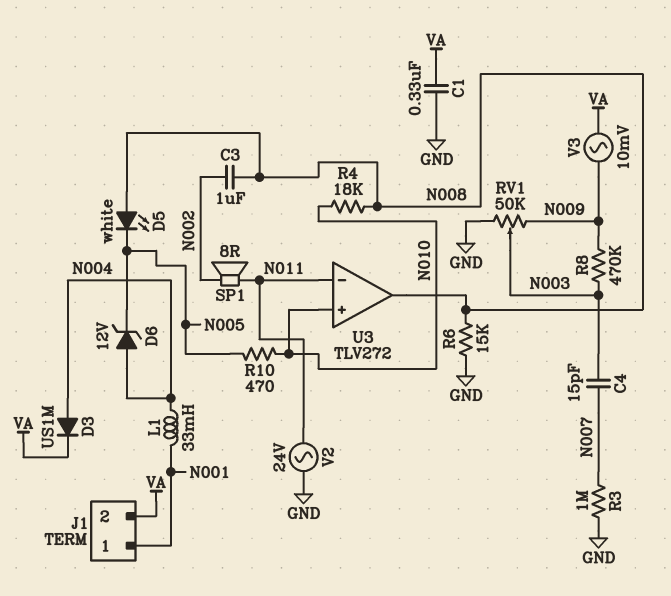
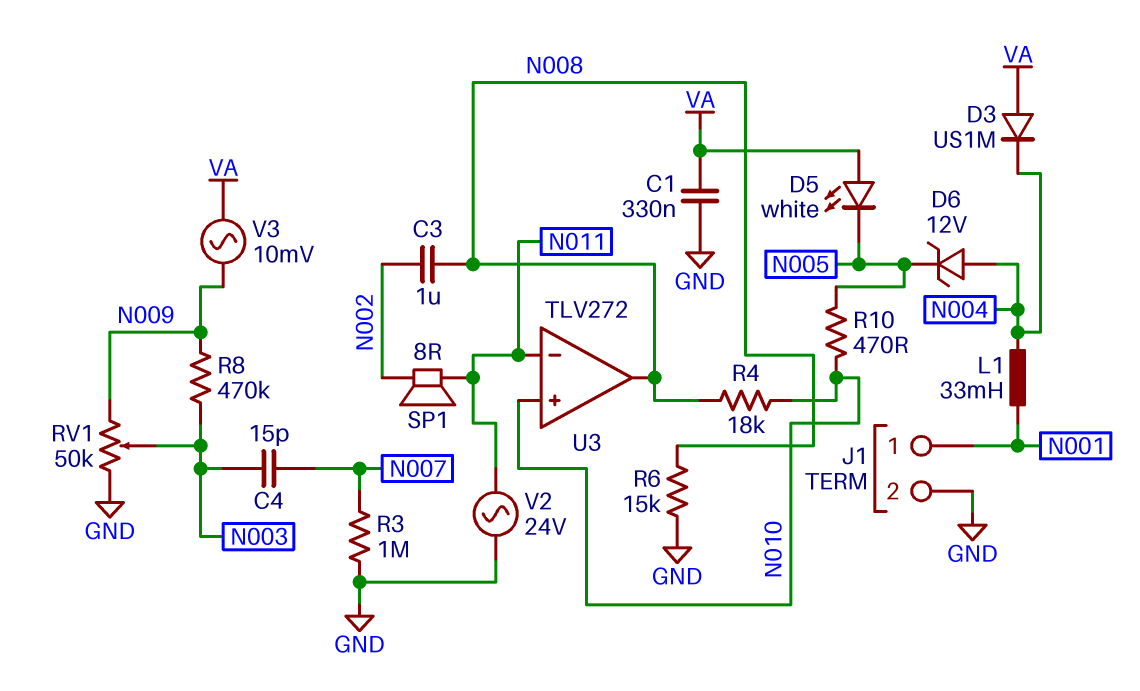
D3: diode US1M (A N004, K VA) -> diode US1M (A VA, K N004)
D5: LED white (A N008, K N005) -> LED white (A VA, K N005)
J1 pin 2: VA -> GND

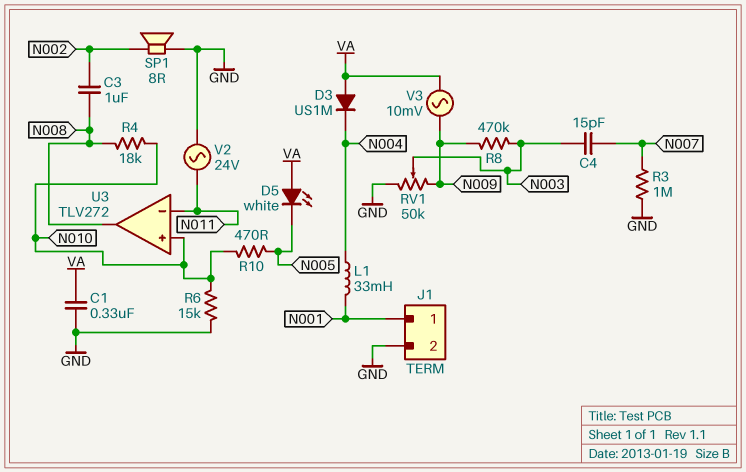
D6: zener 12V (A N004, K N005) -> none
R6: 15k (GND, N008) -> 15k (GND, N010)
SP1: speaker 8R (N002, N011) -> speaker 8R (GND, N002)

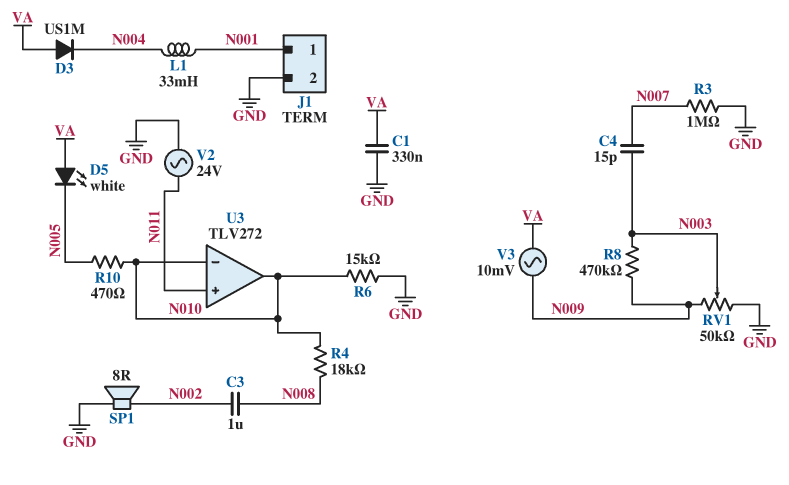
U3 pin in+: N010 -> N011
U3 pin in-: N011 -> N010
U3 pin out: N008 -> N010

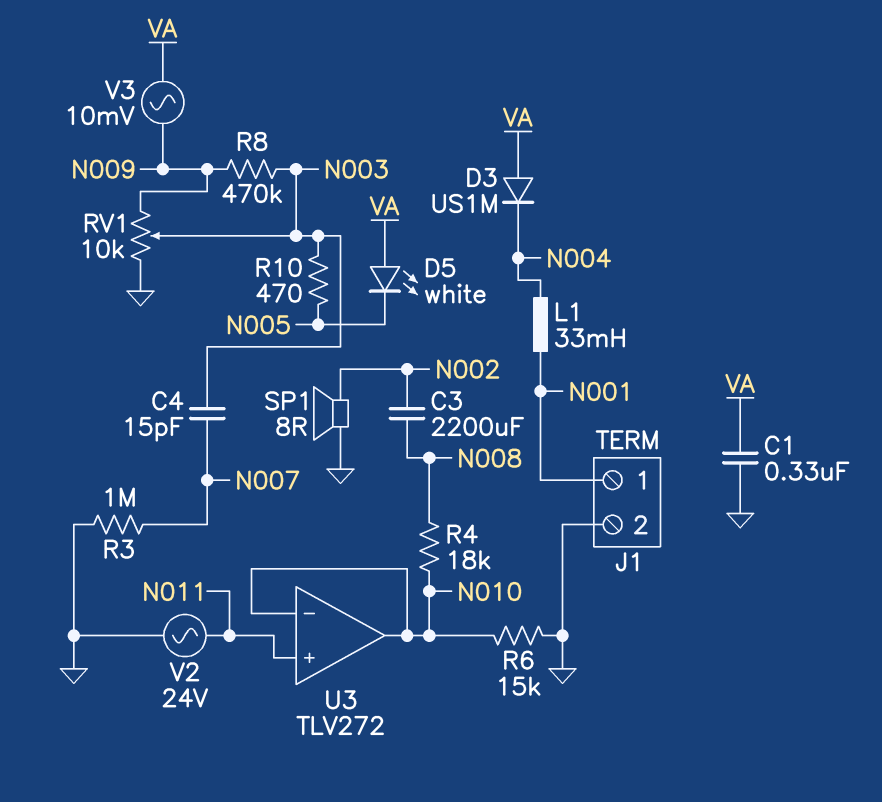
C3: 1uF (N002, N008) -> 2200uF (N002, N008)
R10: 470 (N005, N010) -> 470 (N003, N005)
RV1: 50k (GND, N009, wiper N003) -> 10k (GND, N009, wiper N003)

